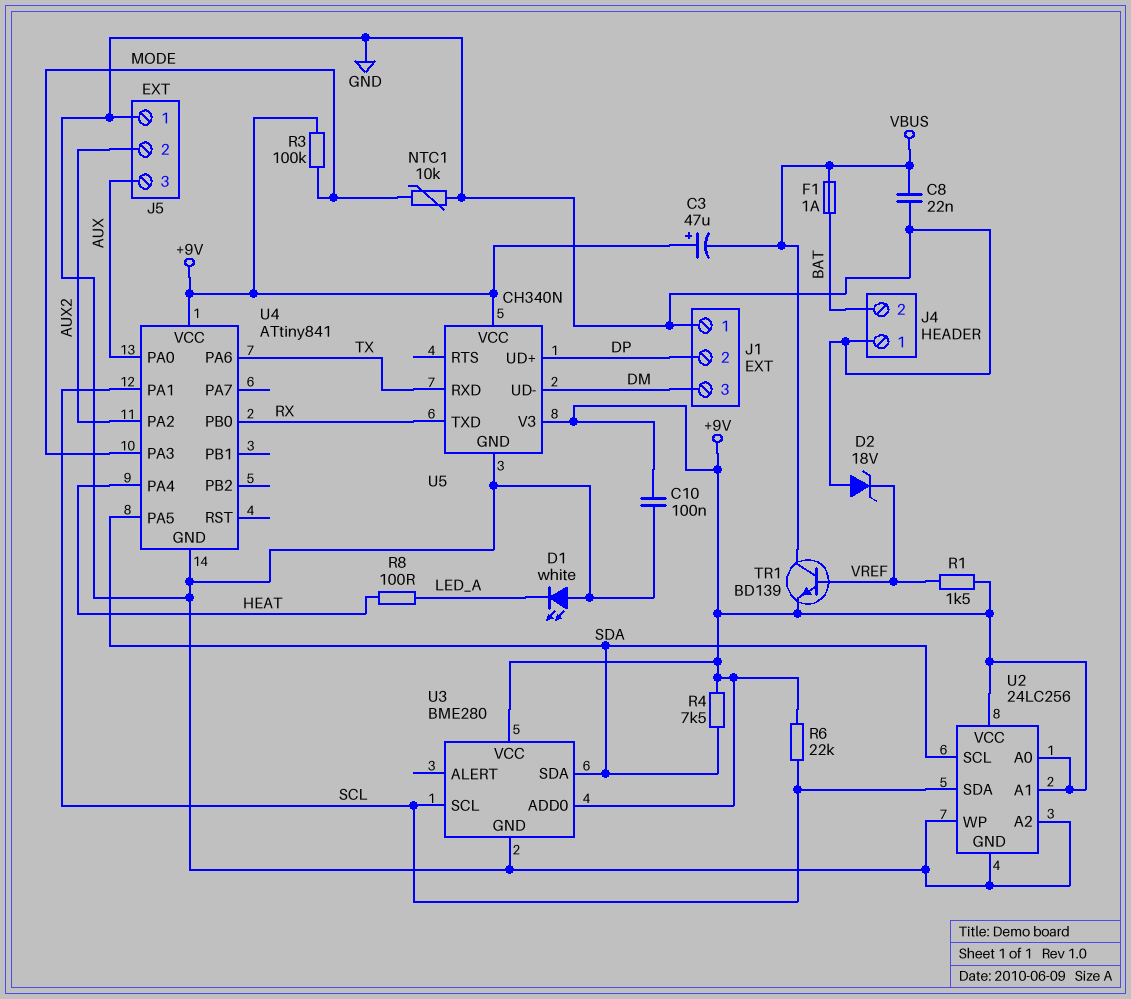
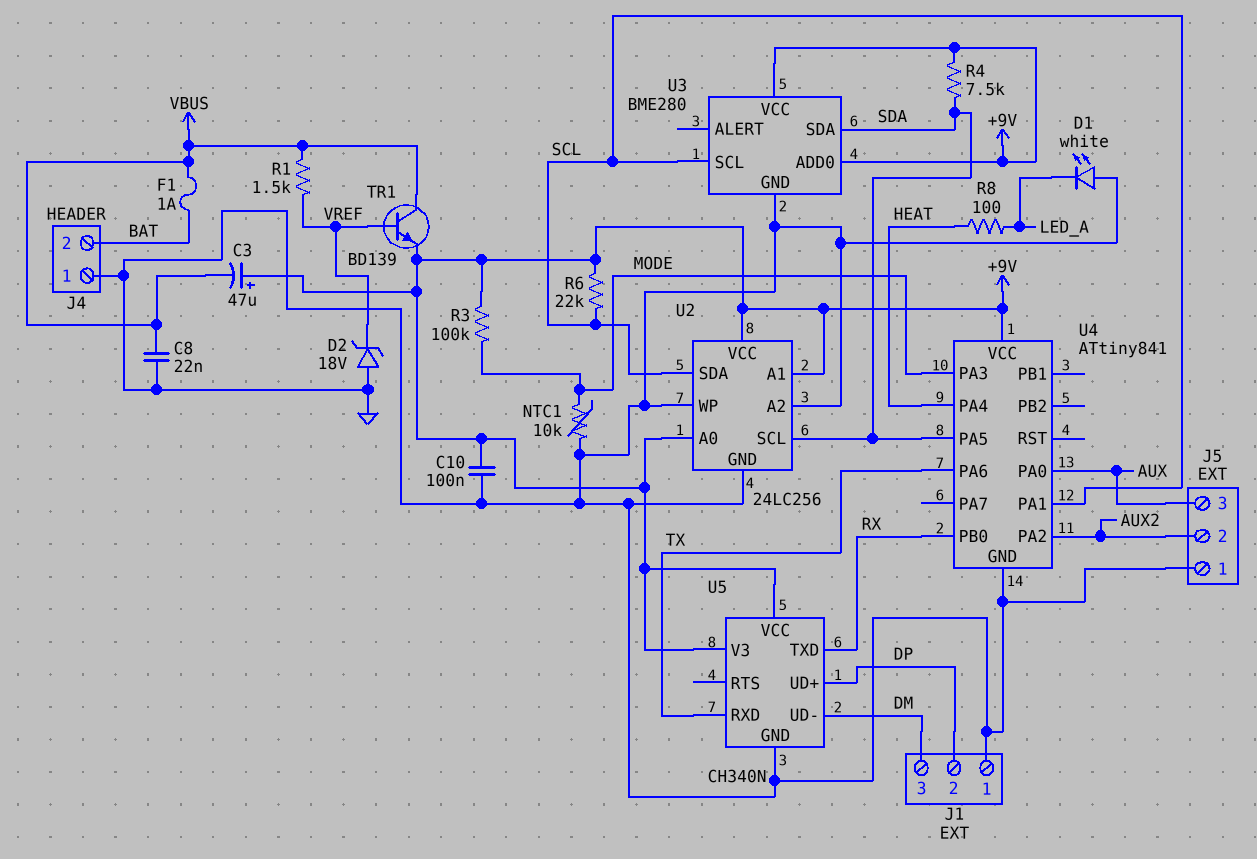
R1: 1.5k (+9V, VREF) -> 1.5k (VBUS, VREF)

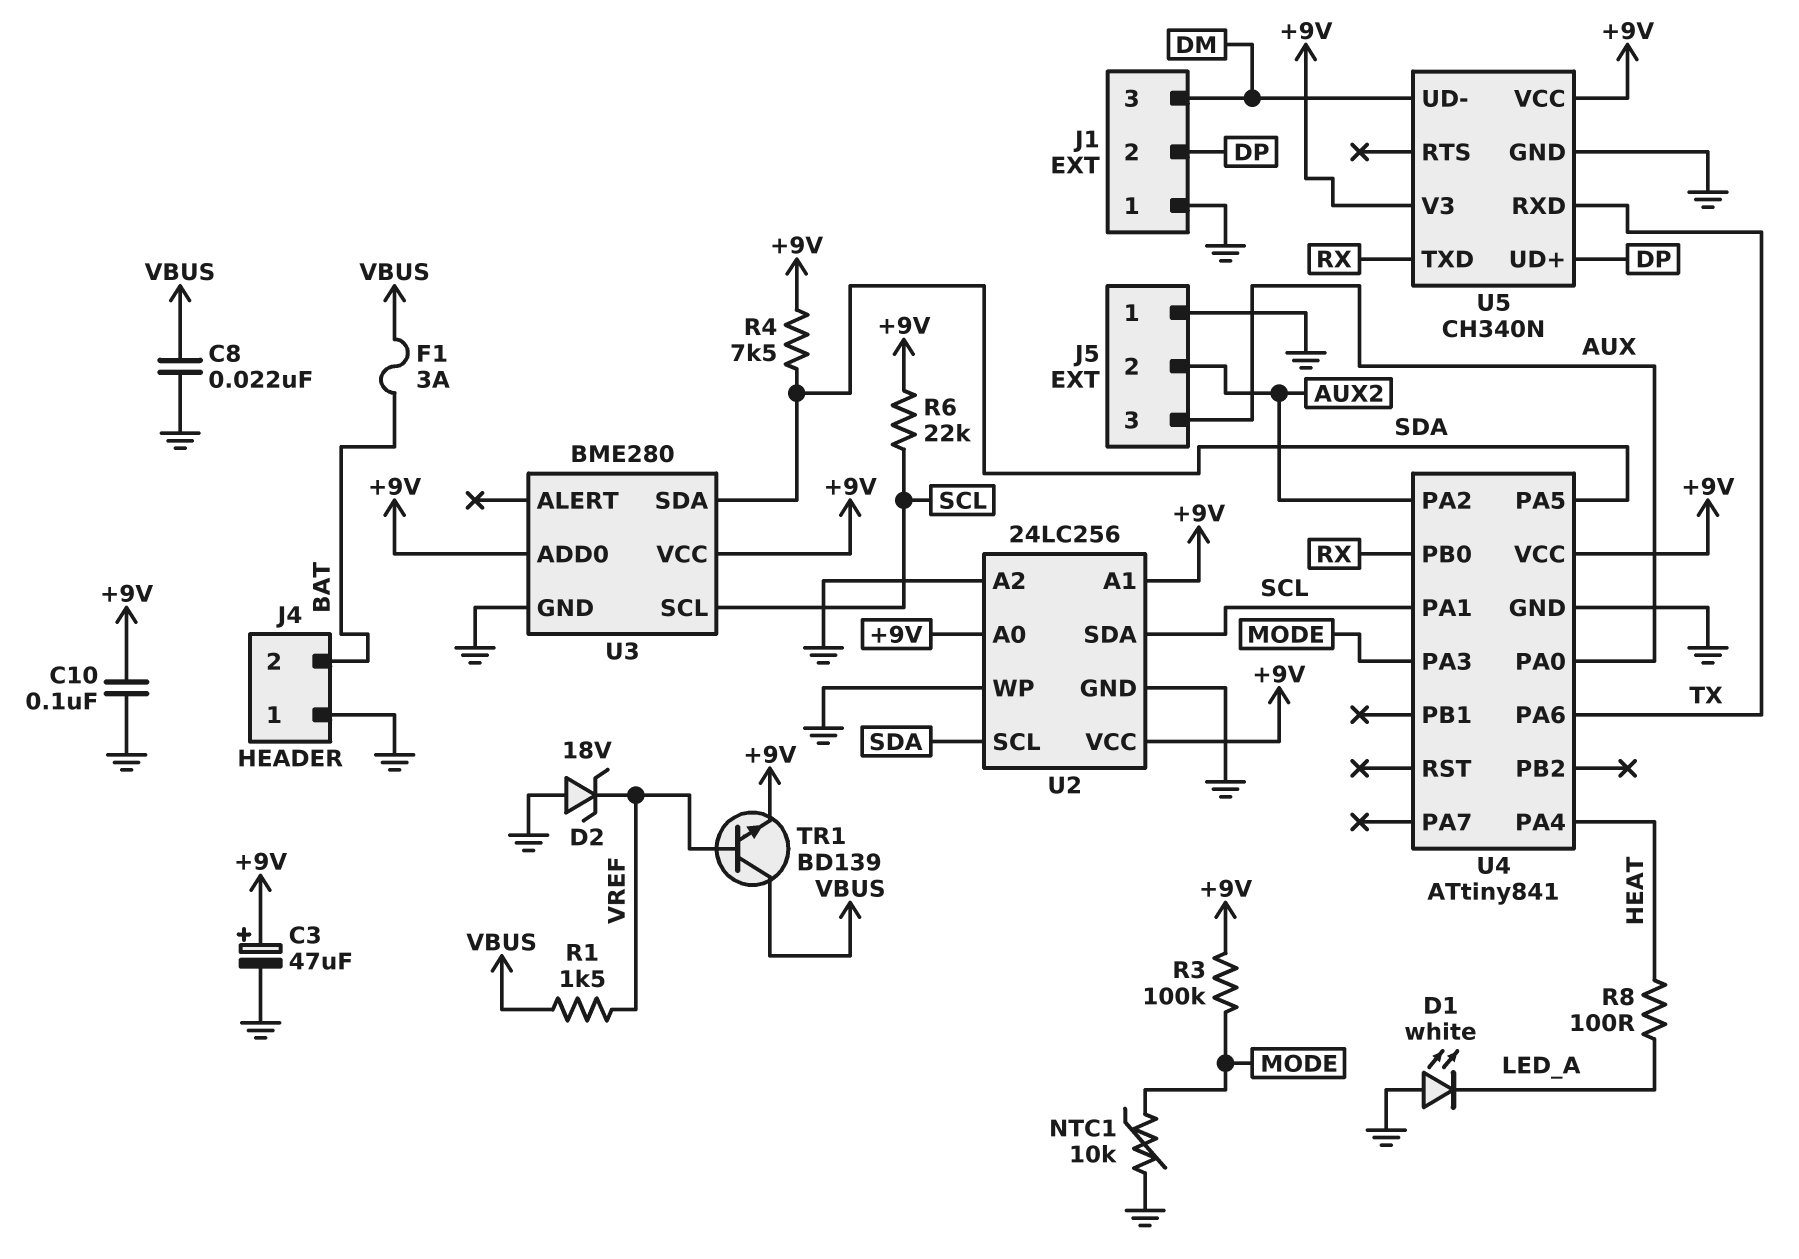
C3: 47uF (plus +9V, minus VBUS) -> 47uF (plus +9V, minus GND)
F1: 1A (BAT, VBUS) -> 3A (BAT, VBUS)

